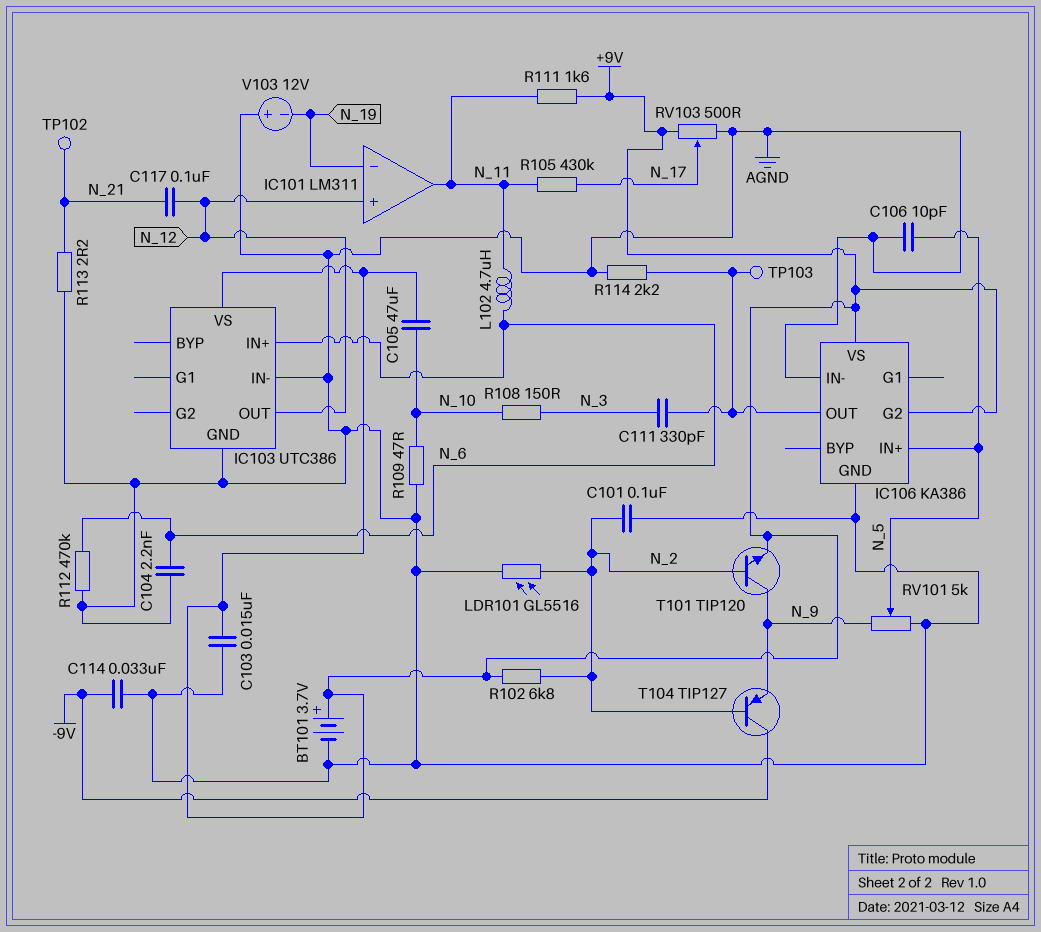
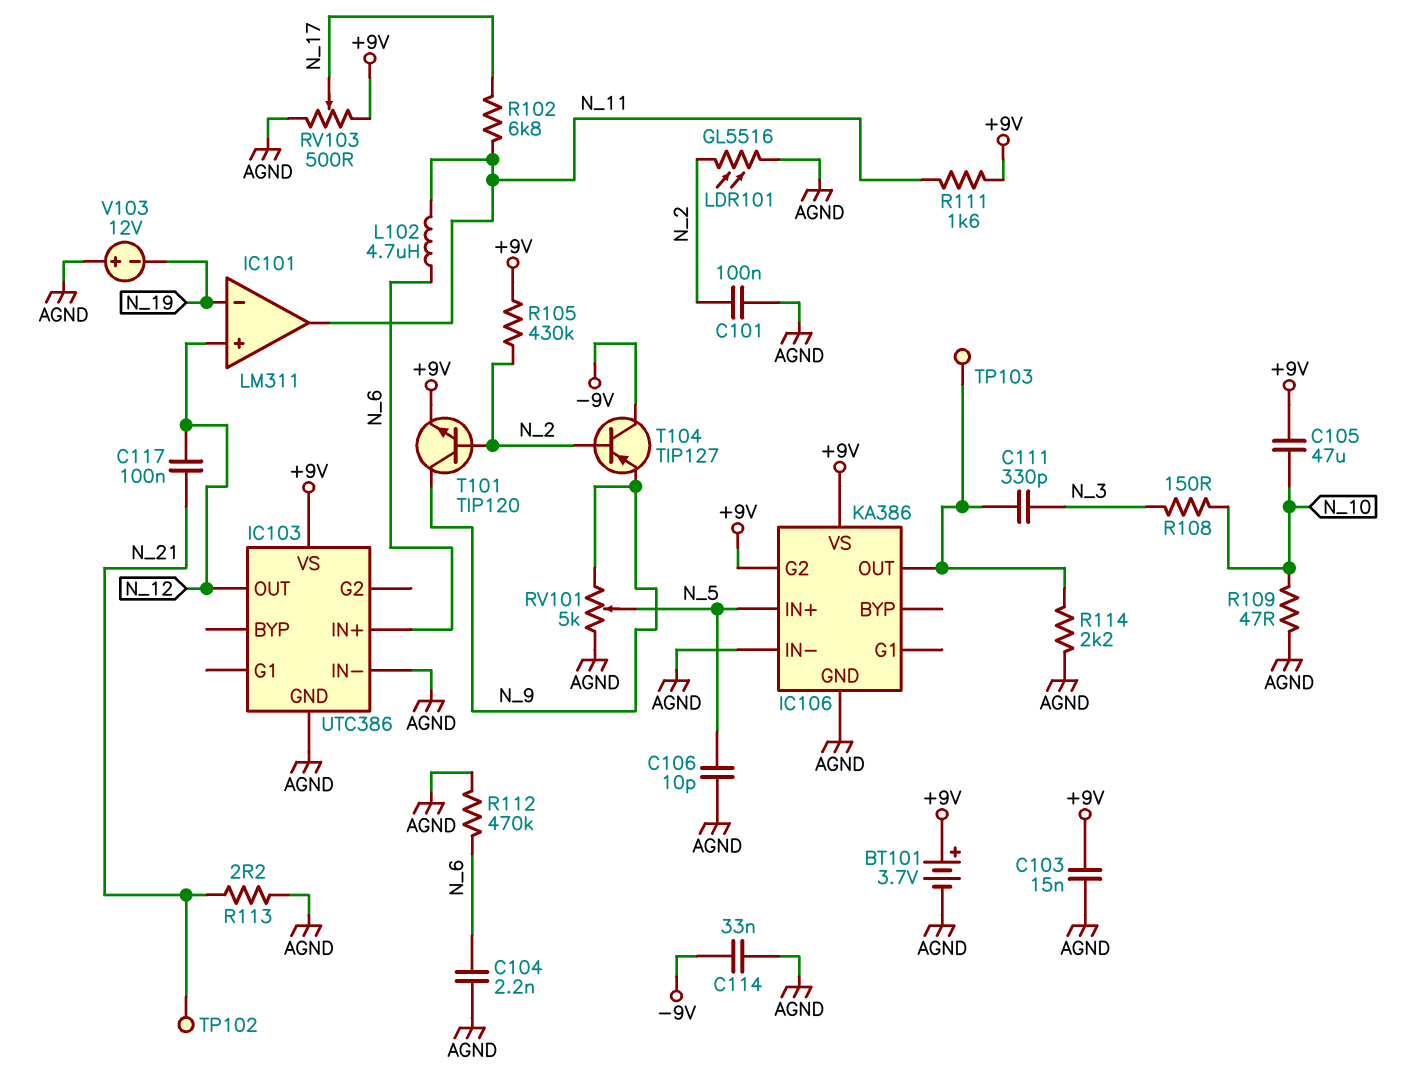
R102: 6.8k (+9V, N_2) -> 6.8k (N_11, N_17)
R105: 430k (N_11, N_17) -> 430k (+9V, N_2)

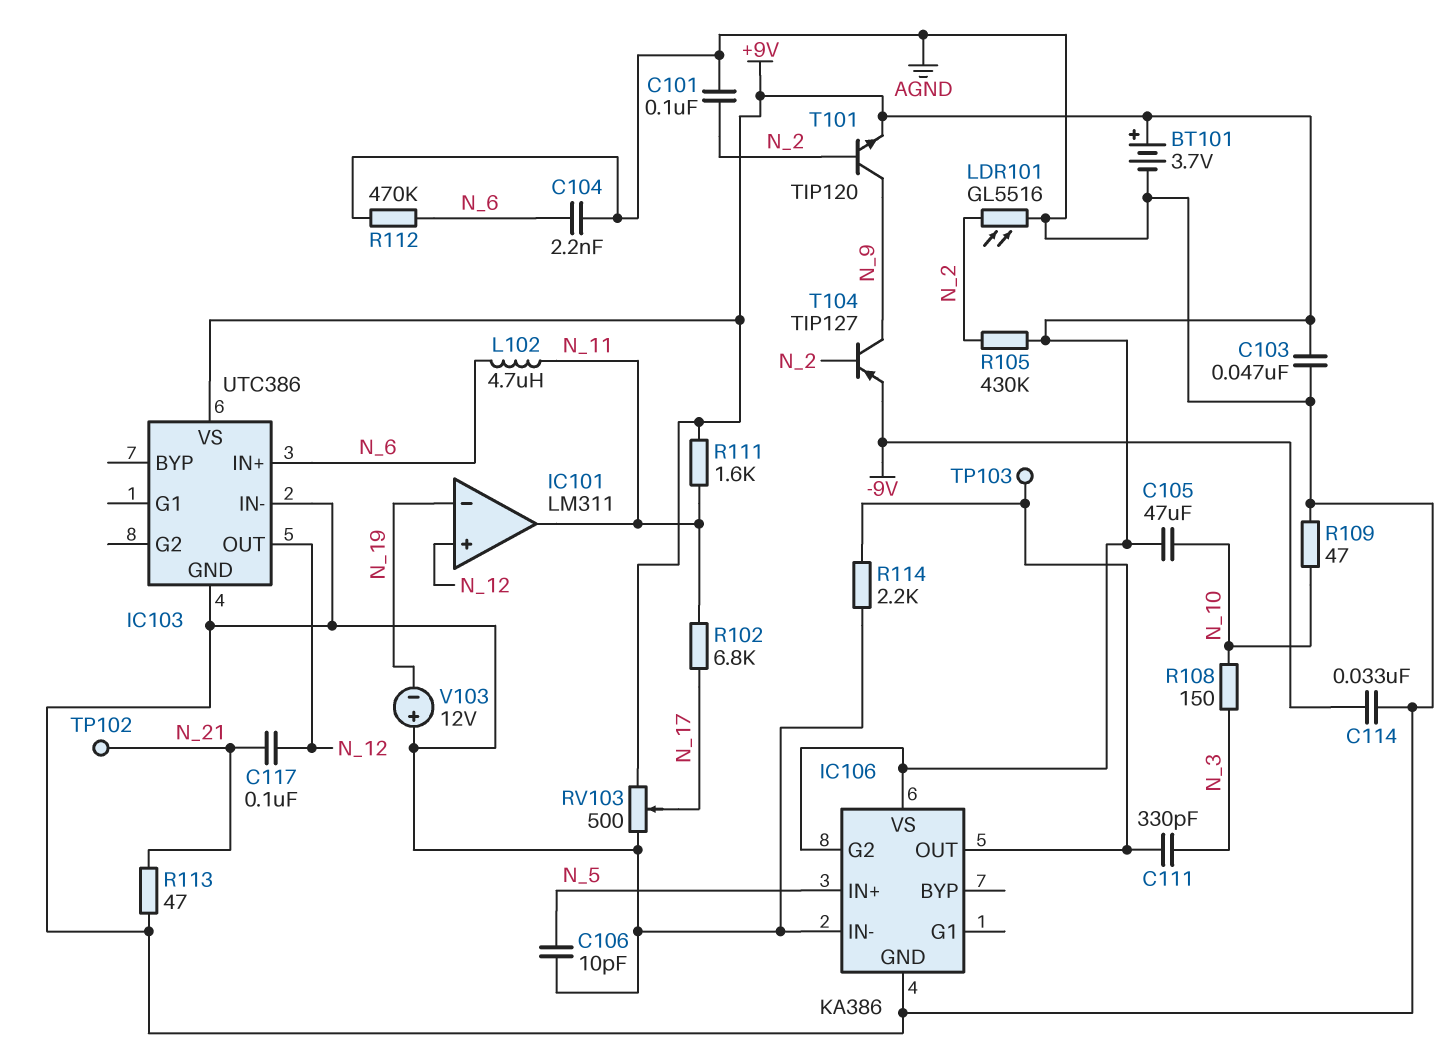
C103: 15nF (+9V, AGND) -> 47nF (+9V, AGND)
R113: 2.2 (AGND, N_21) -> 47 (AGND, N_21)
RV101: 5k (AGND, N_9, wiper N_5) -> none
T104: PNP TIP127 (B N_2, C -9V, E N_9) -> PNP TIP127 (B N_2, C N_9, E -9V)

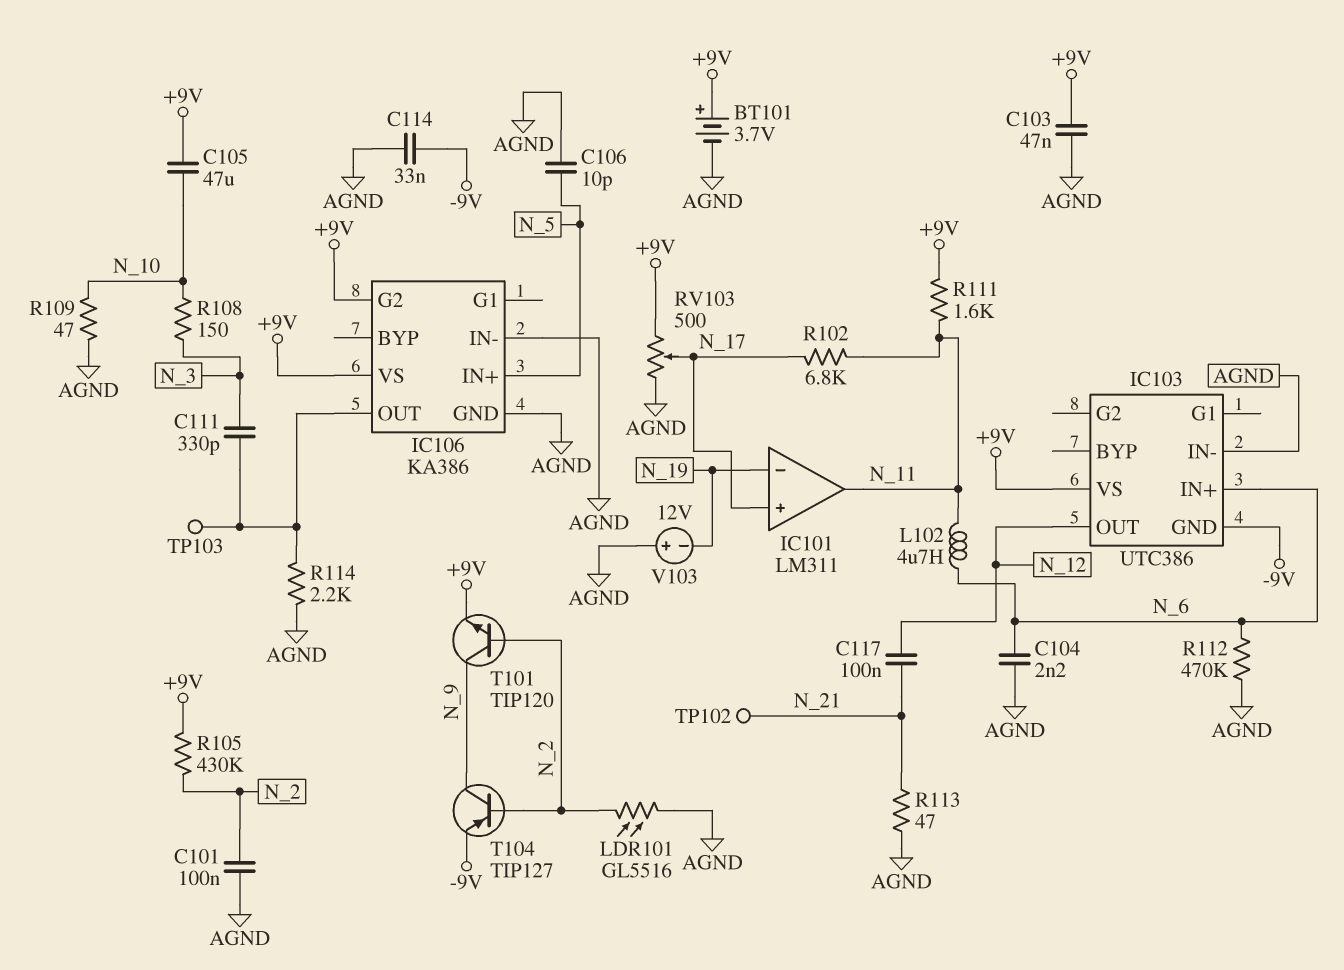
IC101 pin in+: N_12 -> N_17
IC103 pin GND: AGND -> -9V

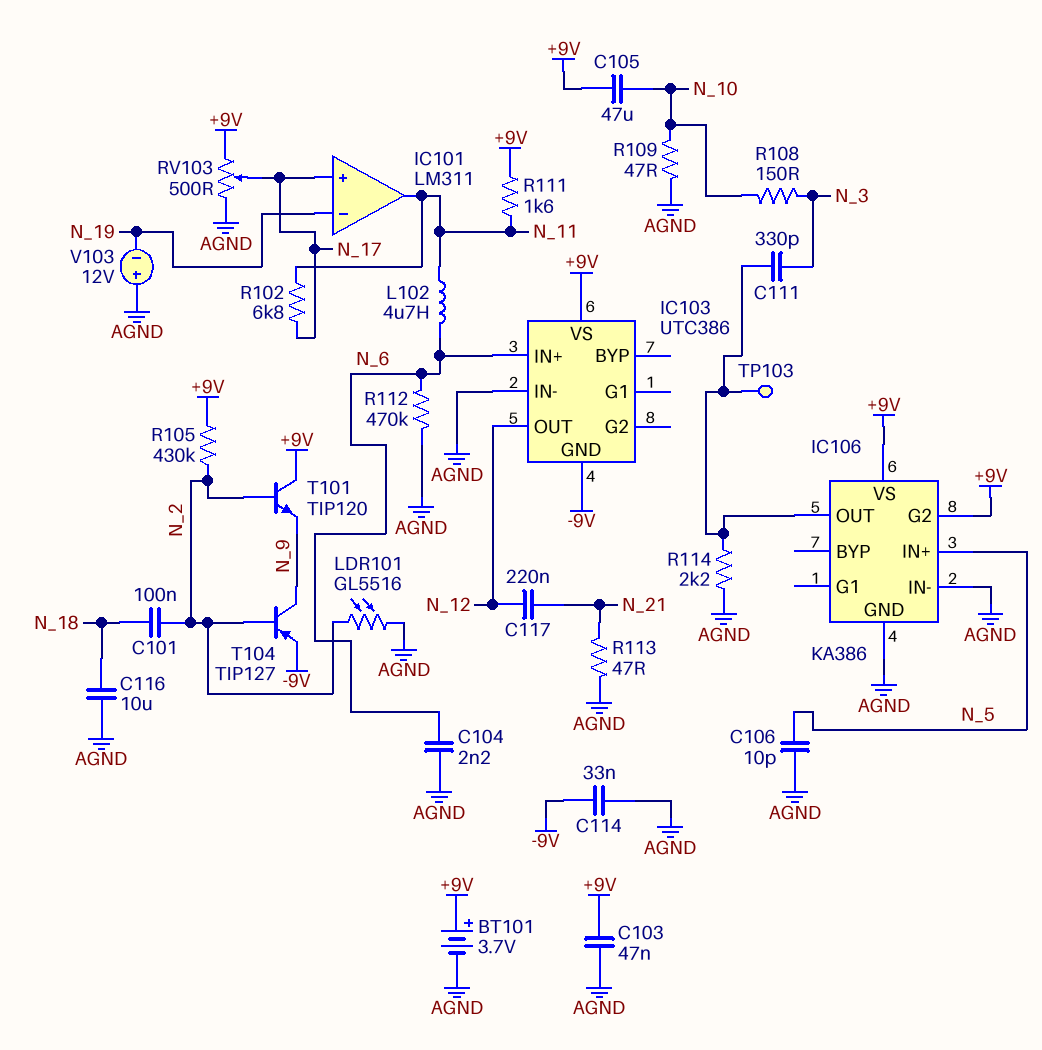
C101: 100nF (AGND, N_2) -> 100nF (N_2, N_18)
C116: none -> 10uF (AGND, N_18)
C117: 100nF (N_12, N_21) -> 220nF (N_12, N_21)
T101: NPN TIP120 (B N_2, C N_9, E +9V) -> NPN TIP120 (B N_2, C +9V, E N_9)
TP102: test point (N_21) -> none

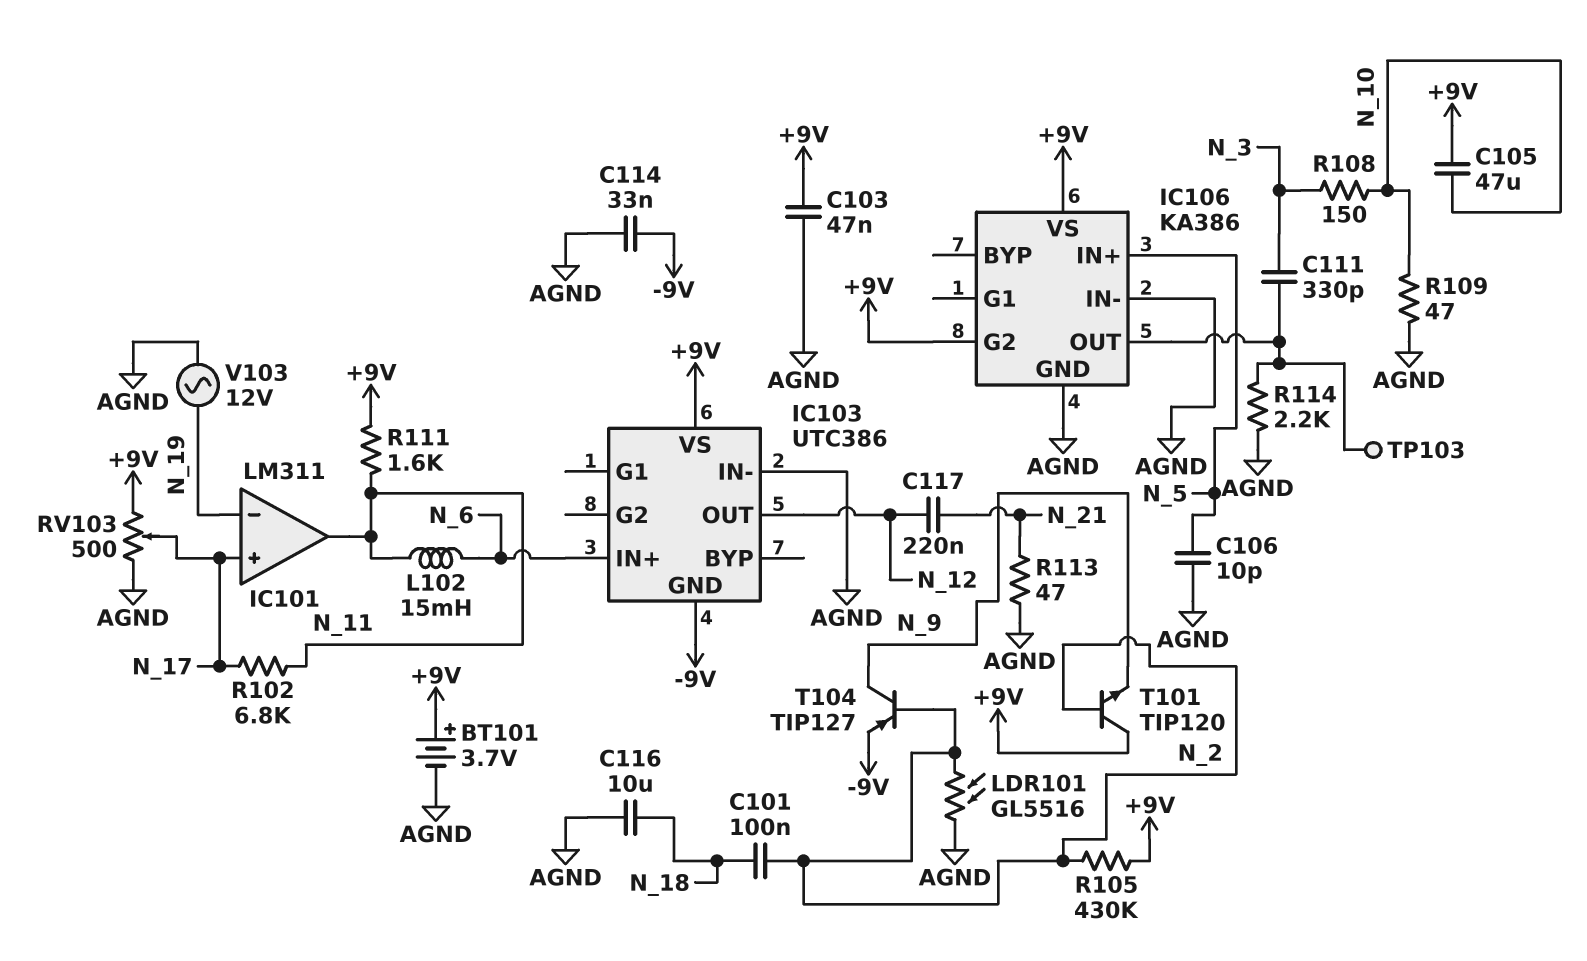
C104: 2.2nF (AGND, N_6) -> none
L102: 4.7uH (N_6, N_11) -> 15mH (N_6, N_11)
R112: 470k (AGND, N_6) -> none
V103: 12V (plus AGND, minus N_19) -> AC 12V (AGND, N_19)

